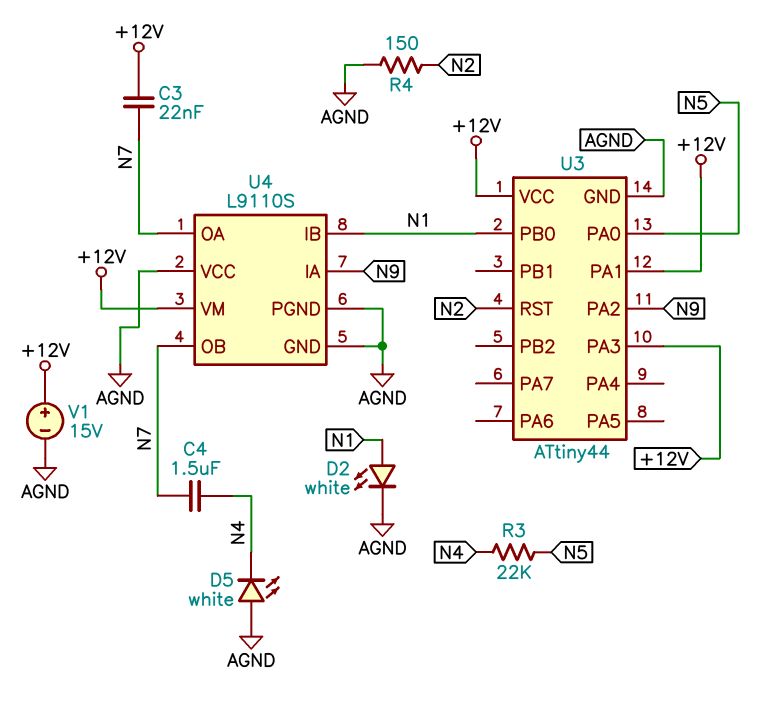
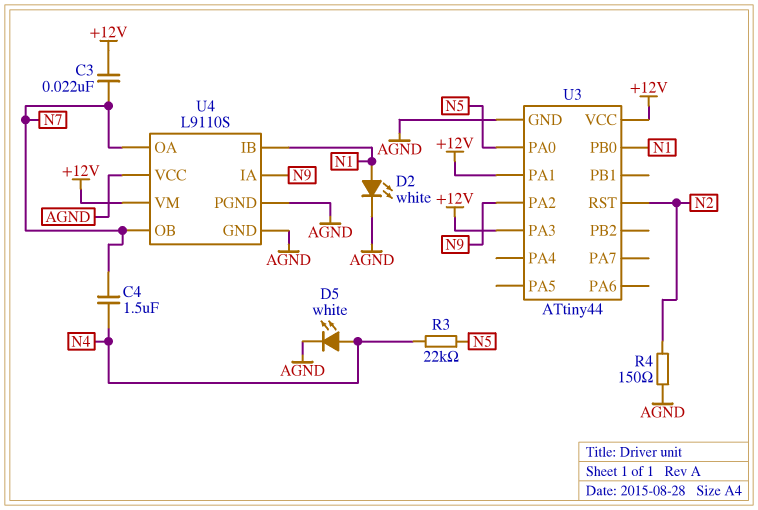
D5: LED white (A AGND, K N4) -> LED white (A N4, K AGND)
V1: 15V (plus +12V, minus AGND) -> none

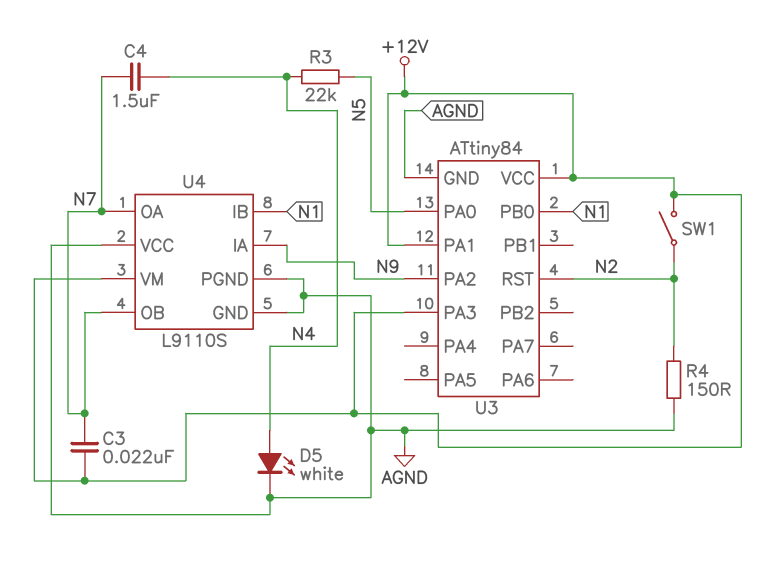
D2: LED white (A N1, K AGND) -> none
SW1: none -> switch (+12V, N2)
U3: ATtiny44 -> ATtiny84

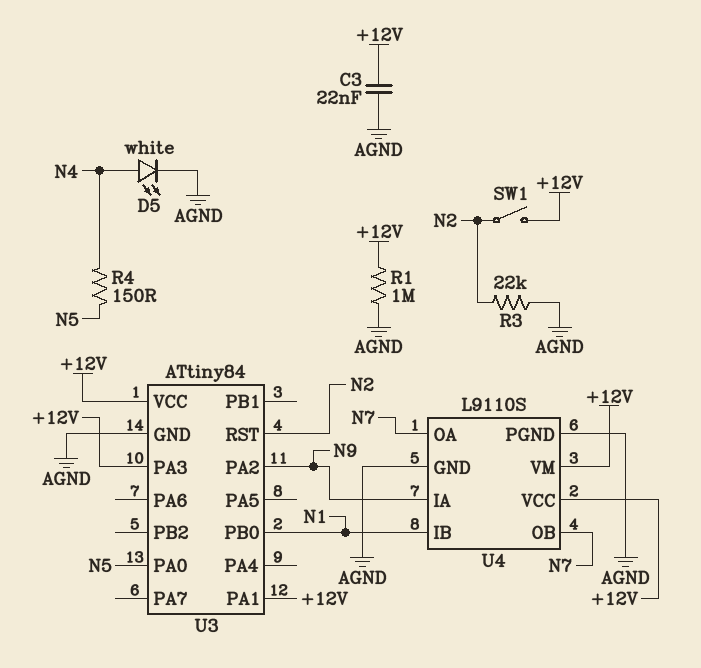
C3: 22nF (+12V, N7) -> 22nF (+12V, AGND)
C4: 1.5uF (N4, N7) -> none
R1: none -> 1M (+12V, AGND)
R3: 22k (N4, N5) -> 22k (AGND, N2)
R4: 150 (AGND, N2) -> 150 (N4, N5)
U4 pin VCC: AGND -> +12V

